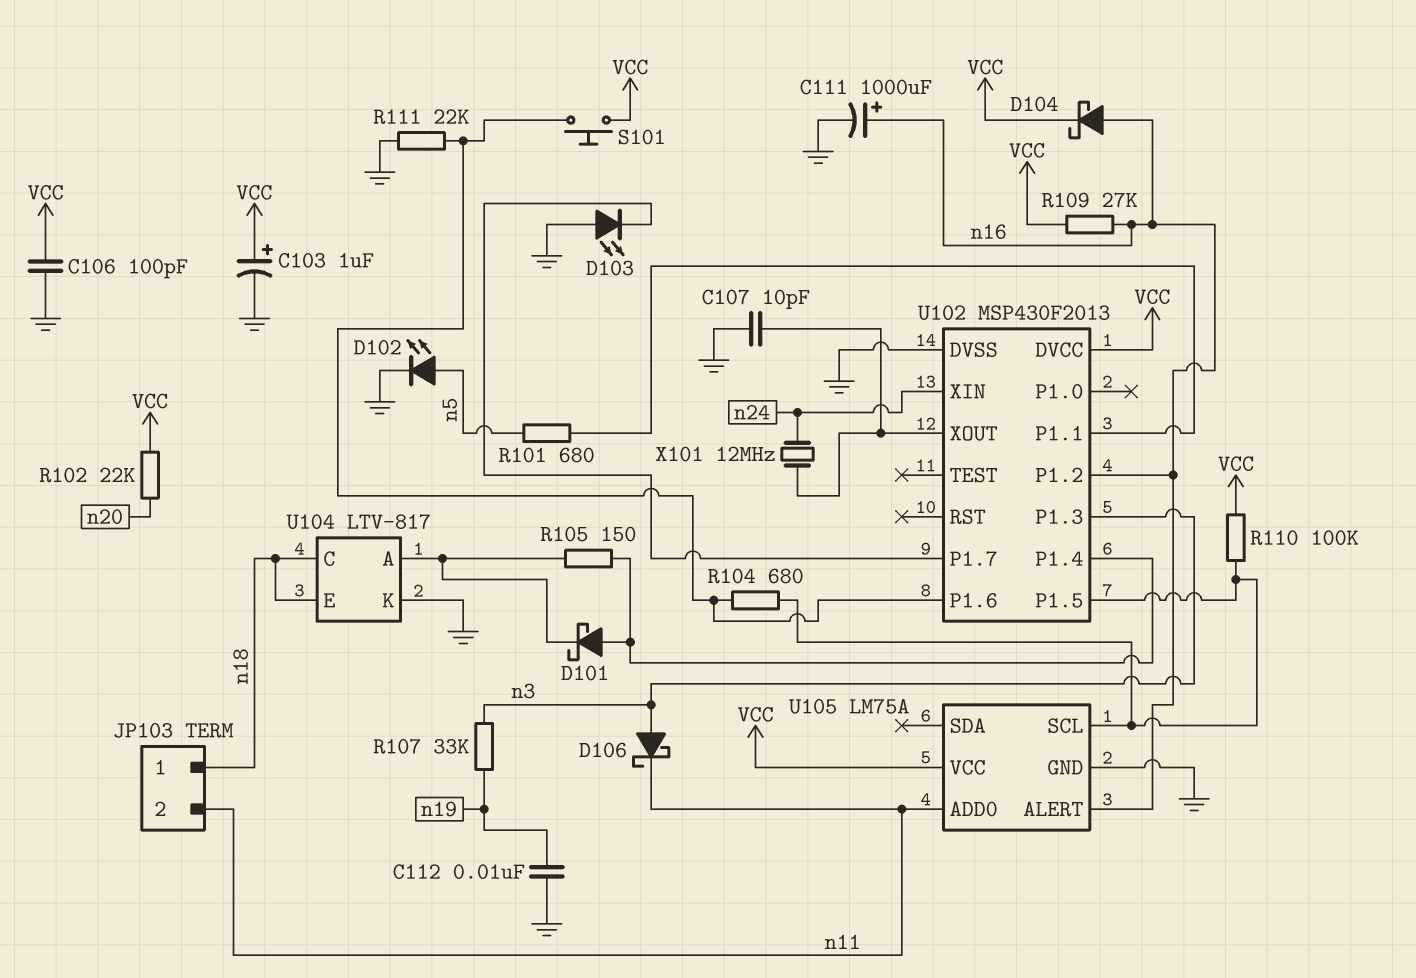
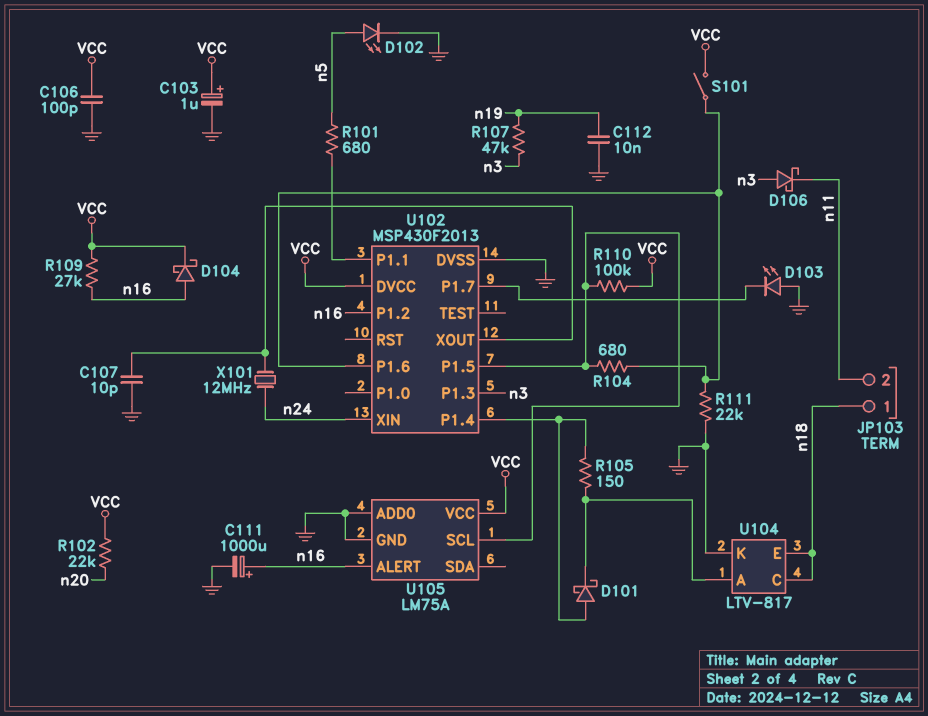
R107: 33k (n3, n19) -> 47k (n3, n19)
S101: button (U102/P1.6, VCC) -> switch (U102/P1.6, VCC)
U105 pin ADD0: n11 -> GND

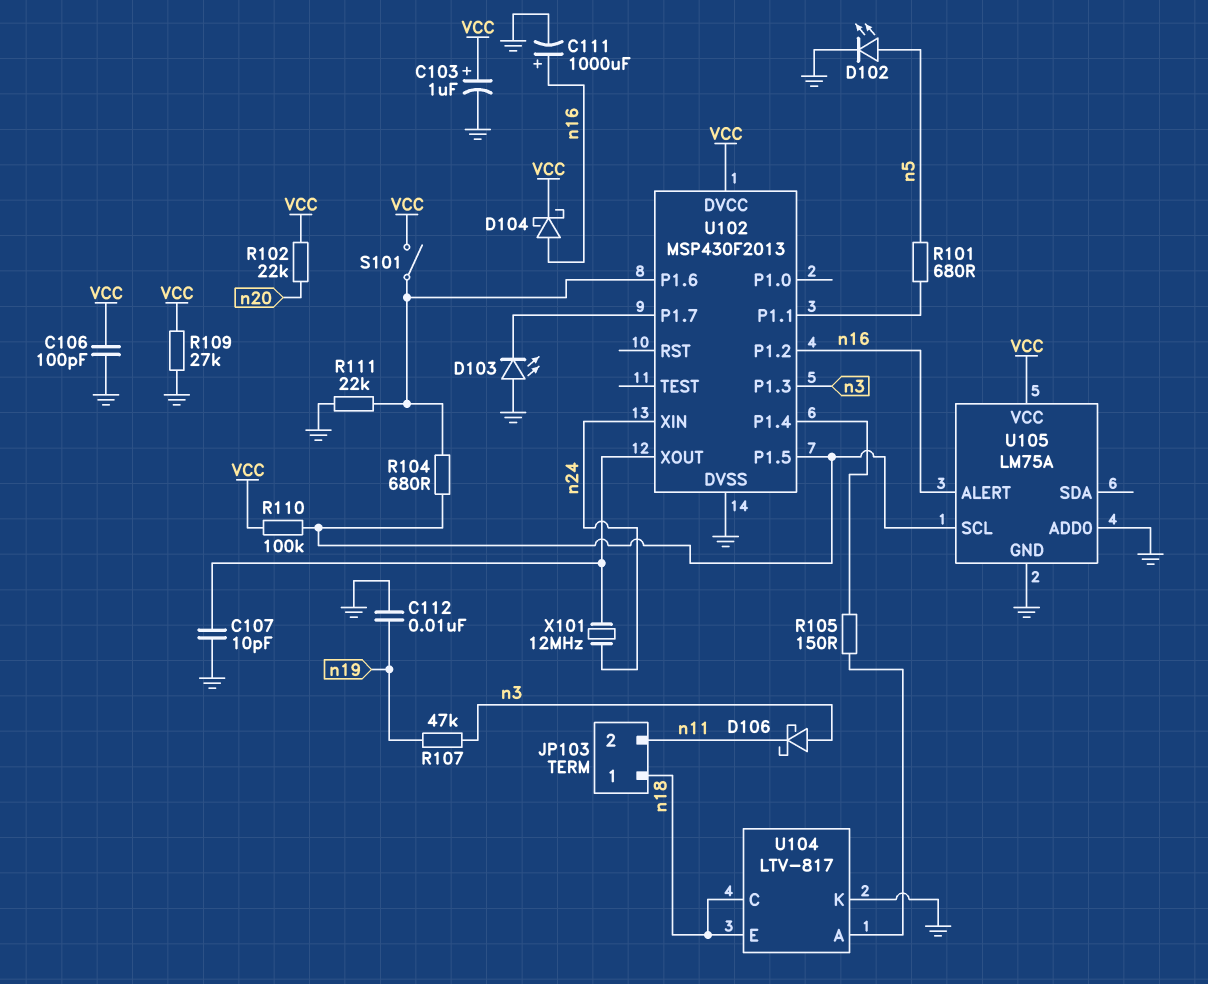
D101: schottky (A U102/P1.4, K U104/A) -> none
R109: 27k (VCC, n16) -> 27k (GND, VCC)

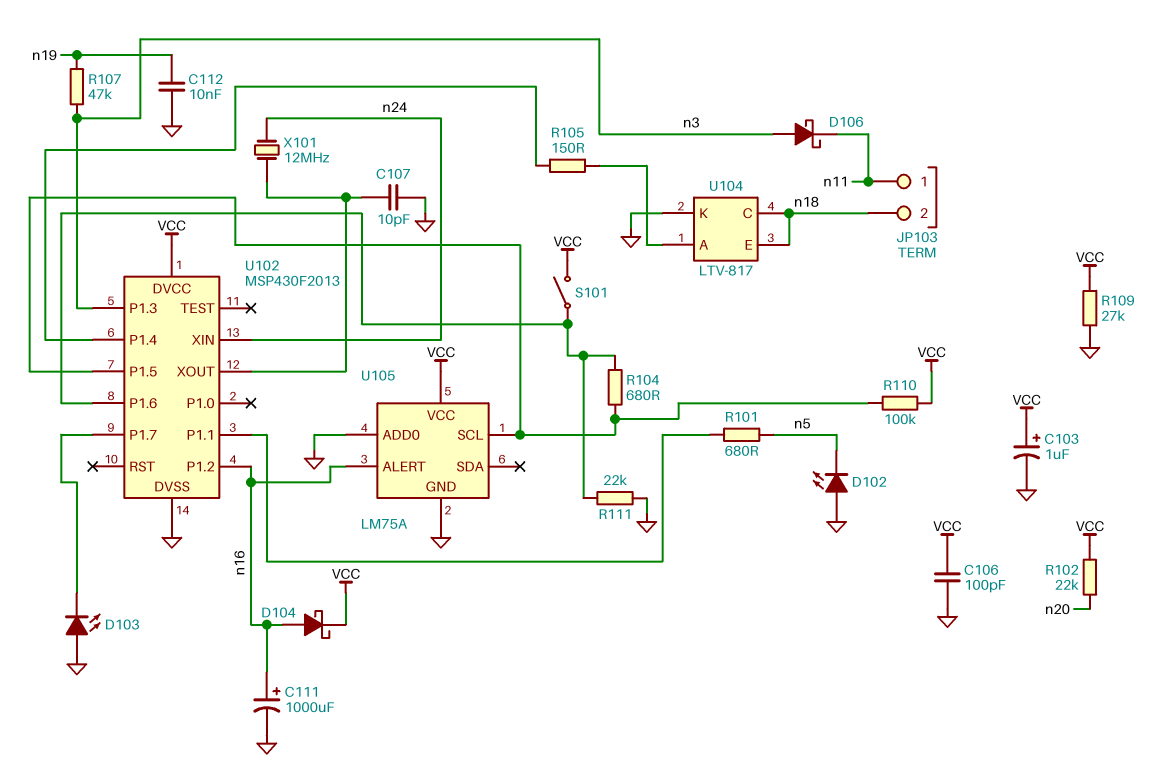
D102: LED (A n5, K GND) -> LED (A GND, K n5)
JP103 pin 1: n18 -> n11
JP103 pin 2: n11 -> n18

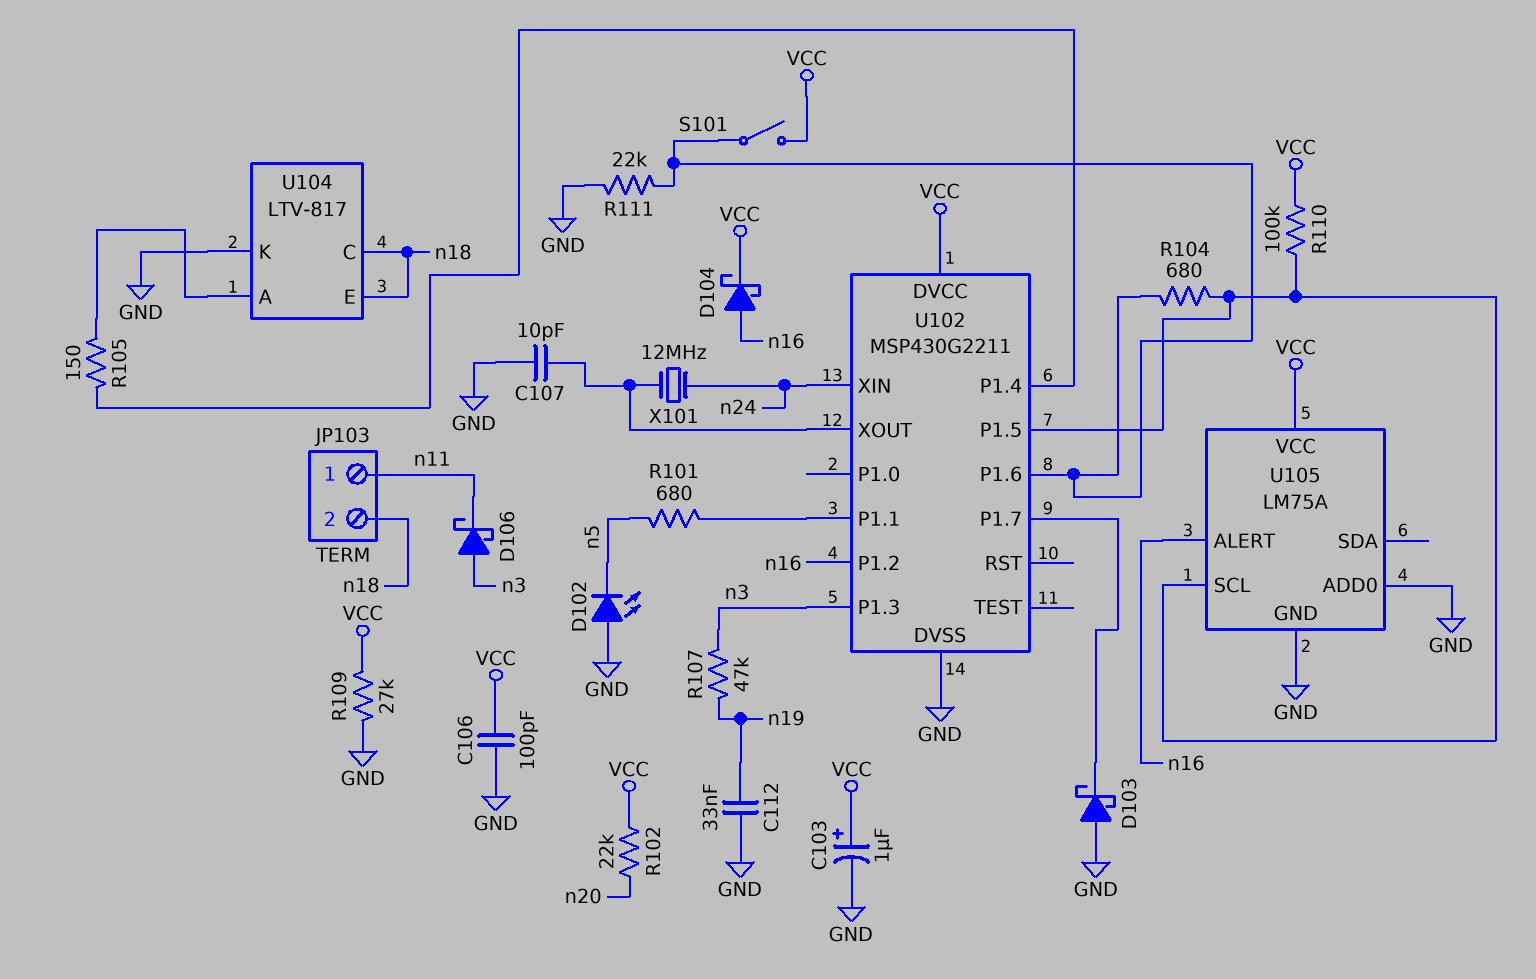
C111: 1000uF (plus n16, minus GND) -> none
C112: 10nF (GND, n19) -> 33nF (GND, n19)
D103: LED (A GND, K U102/P1.7) -> schottky (A GND, K U102/P1.7)
U102: MSP430F2013 -> MSP430G2211

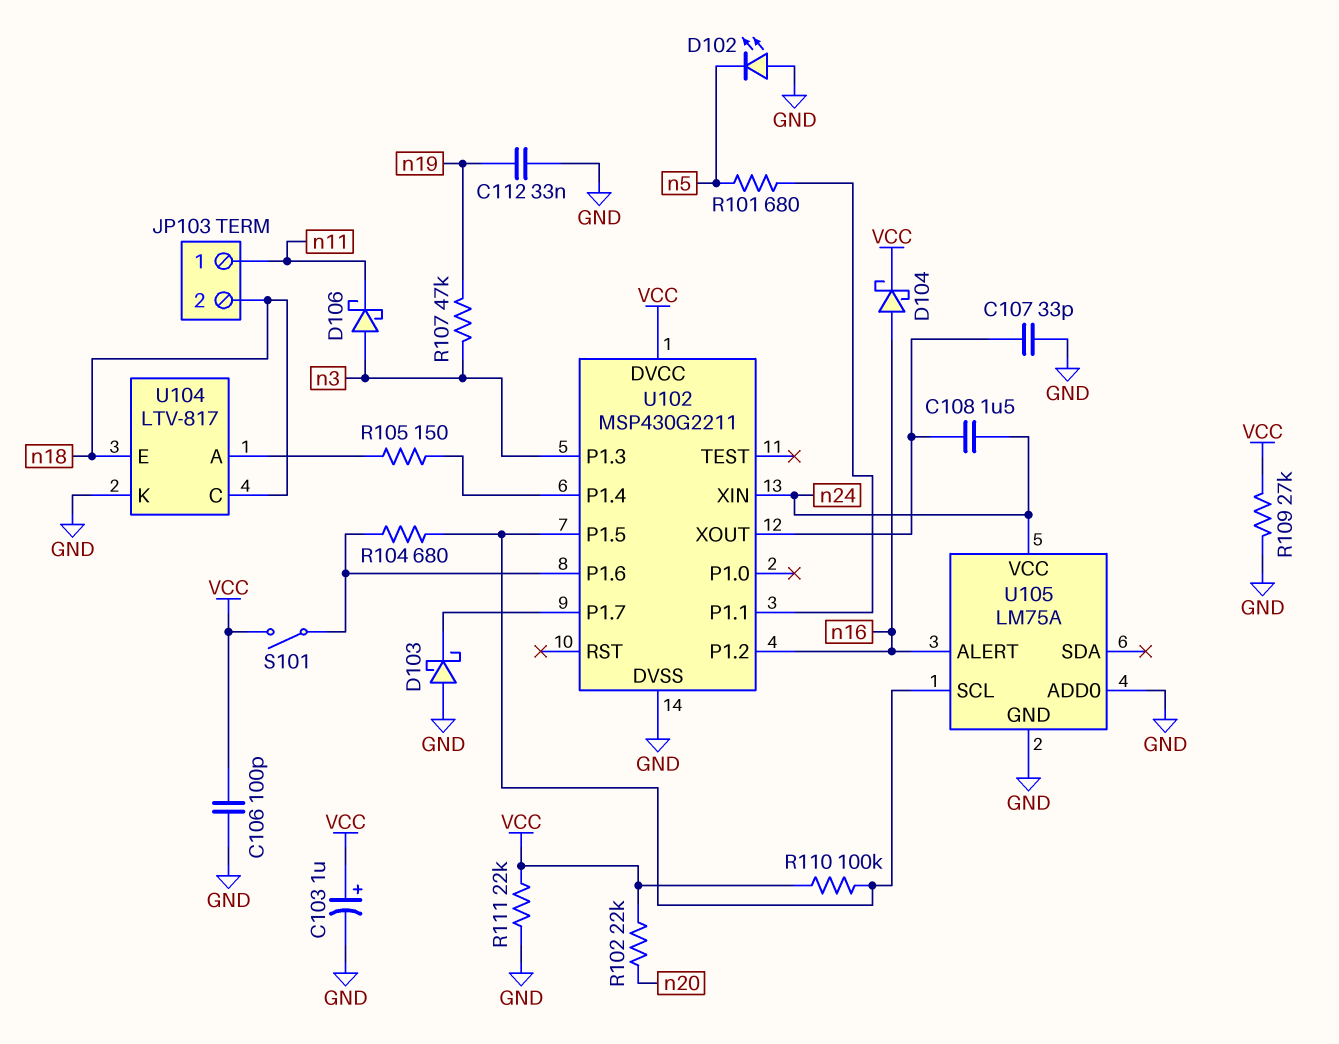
C107: 10pF (GND, U102/XOUT) -> 33pF (GND, U102/XOUT)
C108: none -> 1.5uF (U102/XOUT, n24)
R111: 22k (GND, U102/P1.6) -> 22k (GND, VCC)
U105 pin VCC: VCC -> n24
X101: 12MHz (U102/XOUT, n24) -> none

